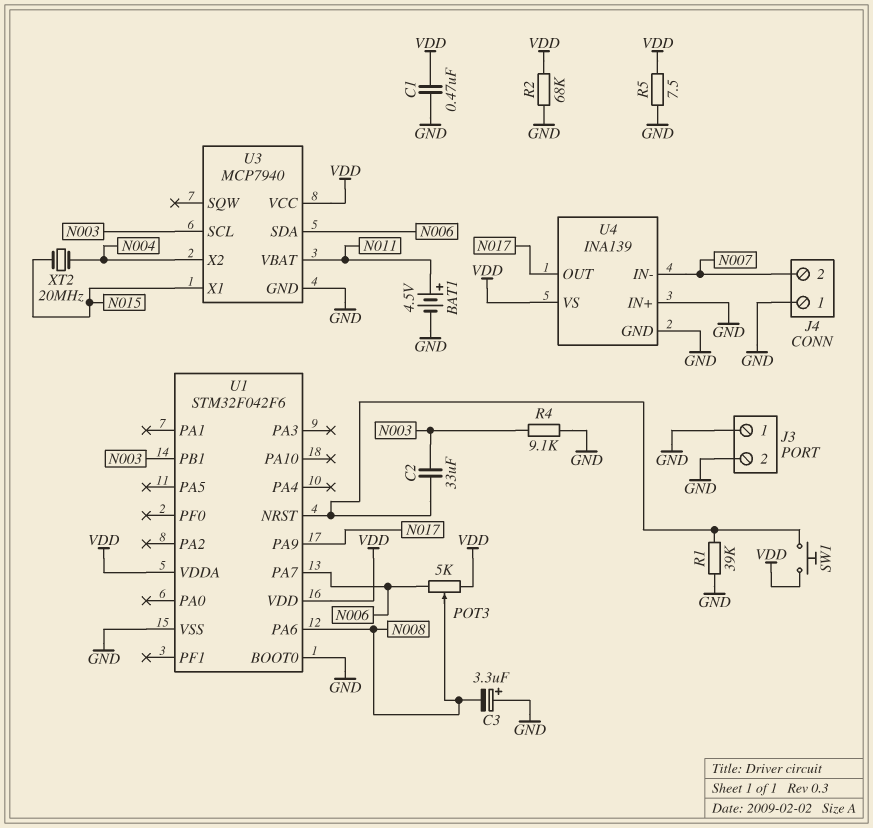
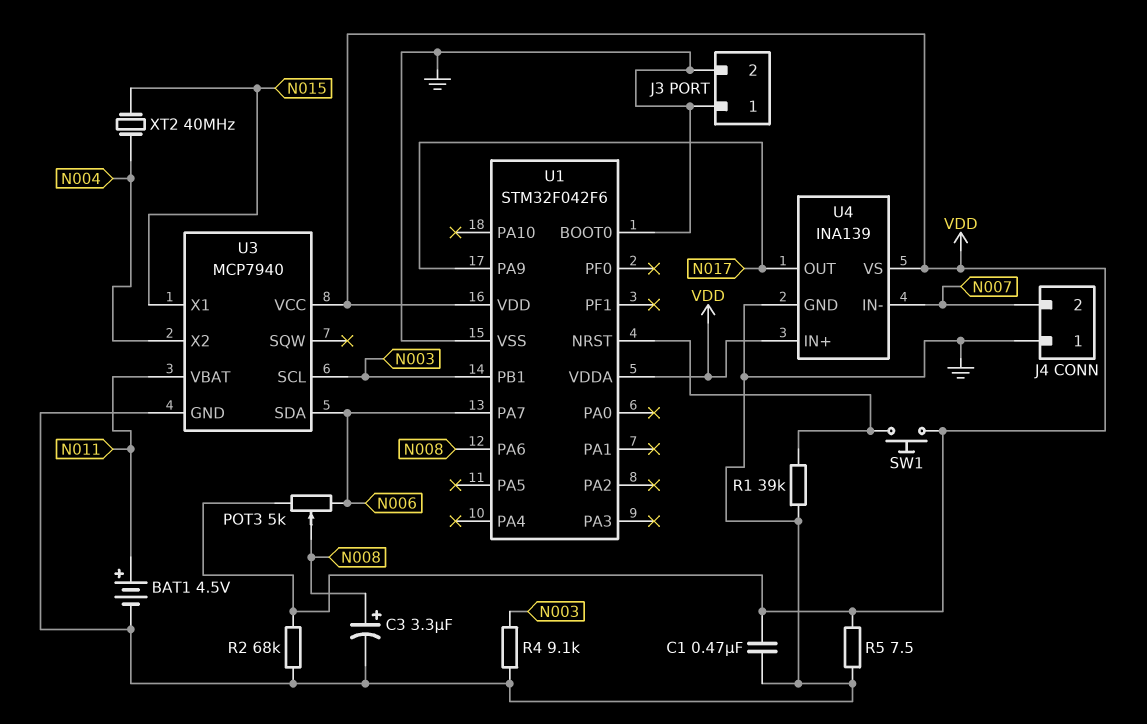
C2: 33uF (N003, U1/NRST) -> none
C3: 3.3uF (plus GND, minus N008) -> 3.3uF (plus N008, minus GND)
U4 pin IN+: GND -> VDD
XT2: 20MHz (N004, N015) -> 40MHz (N004, N015)

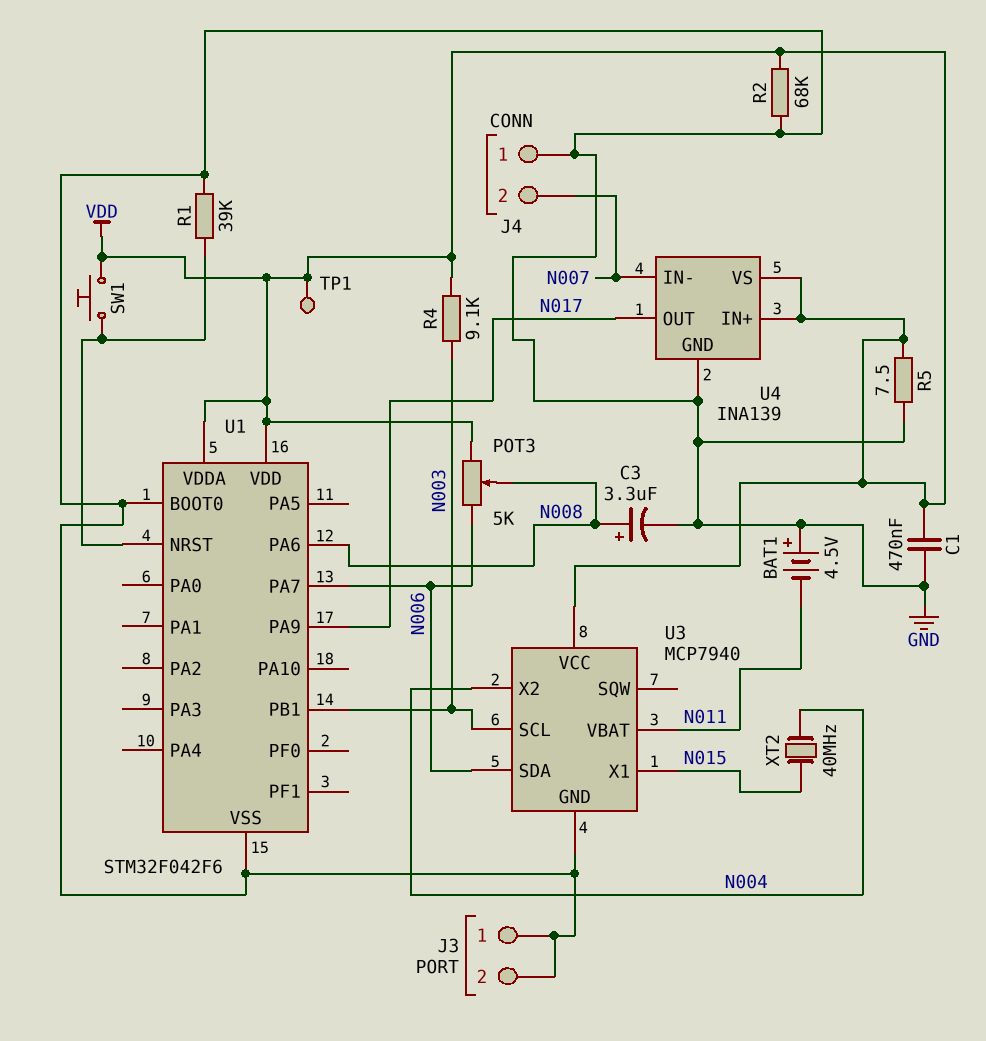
BAT1: 4.5V (plus N011, minus GND) -> 4.5V (plus GND, minus N011)
R4: 9.1k (GND, N003) -> 9.1k (N003, VDD)
TP1: none -> test point (VDD)

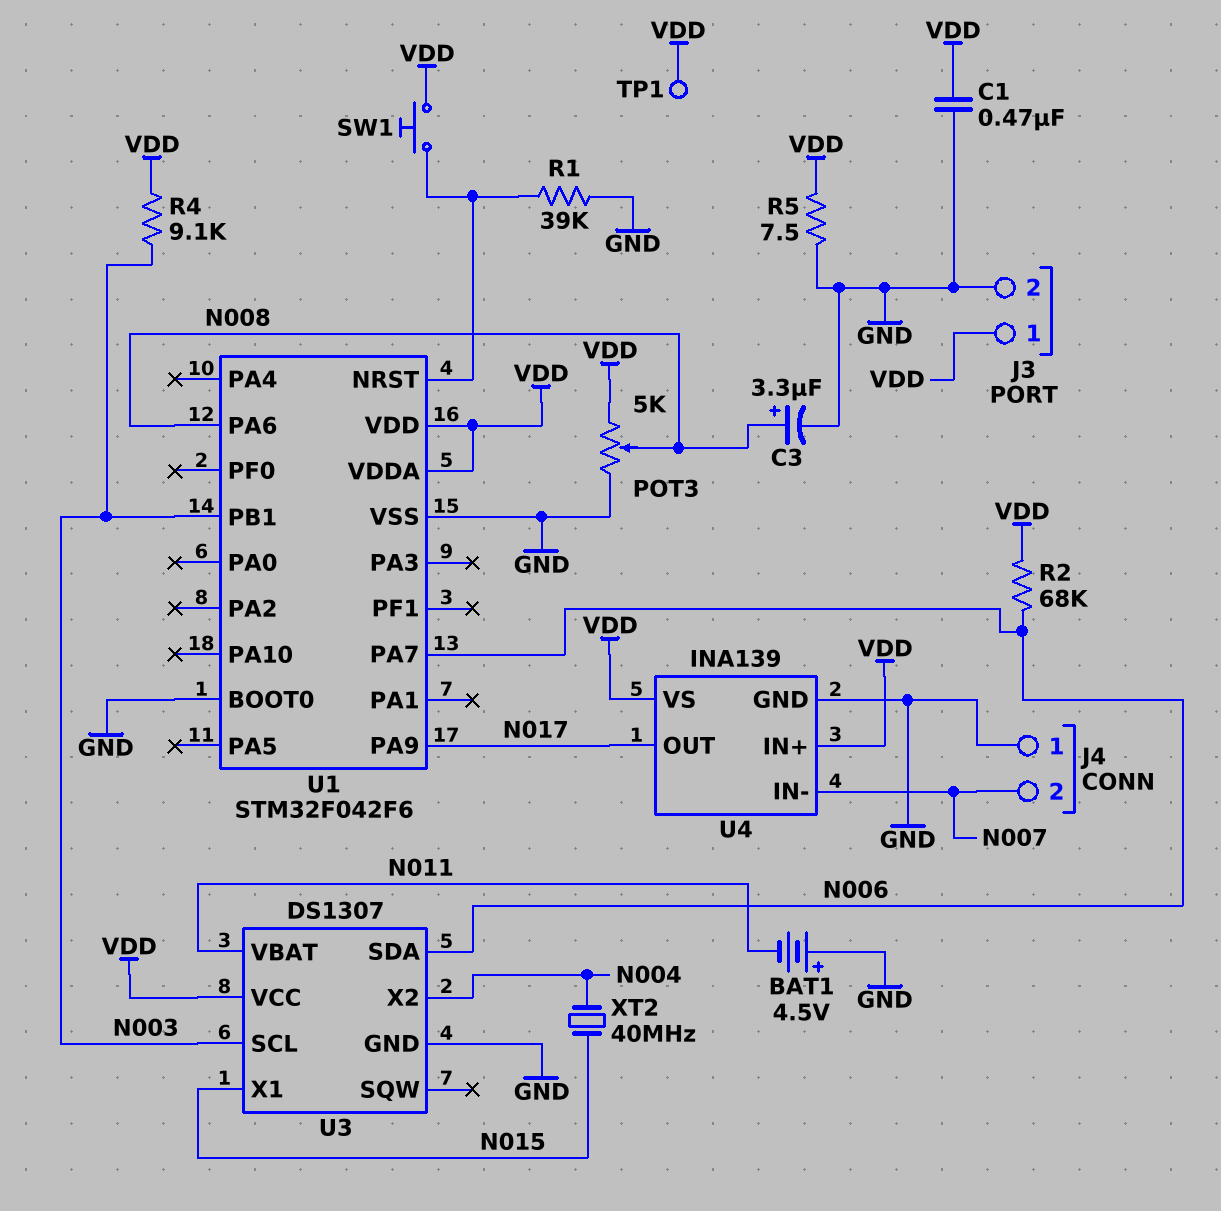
J3 pin 1: GND -> VDD
POT3: 5k (N006, VDD, wiper N008) -> 5k (GND, VDD, wiper N008)
R2: 68k (GND, VDD) -> 68k (N006, VDD)
U3: MCP7940 -> DS1307

